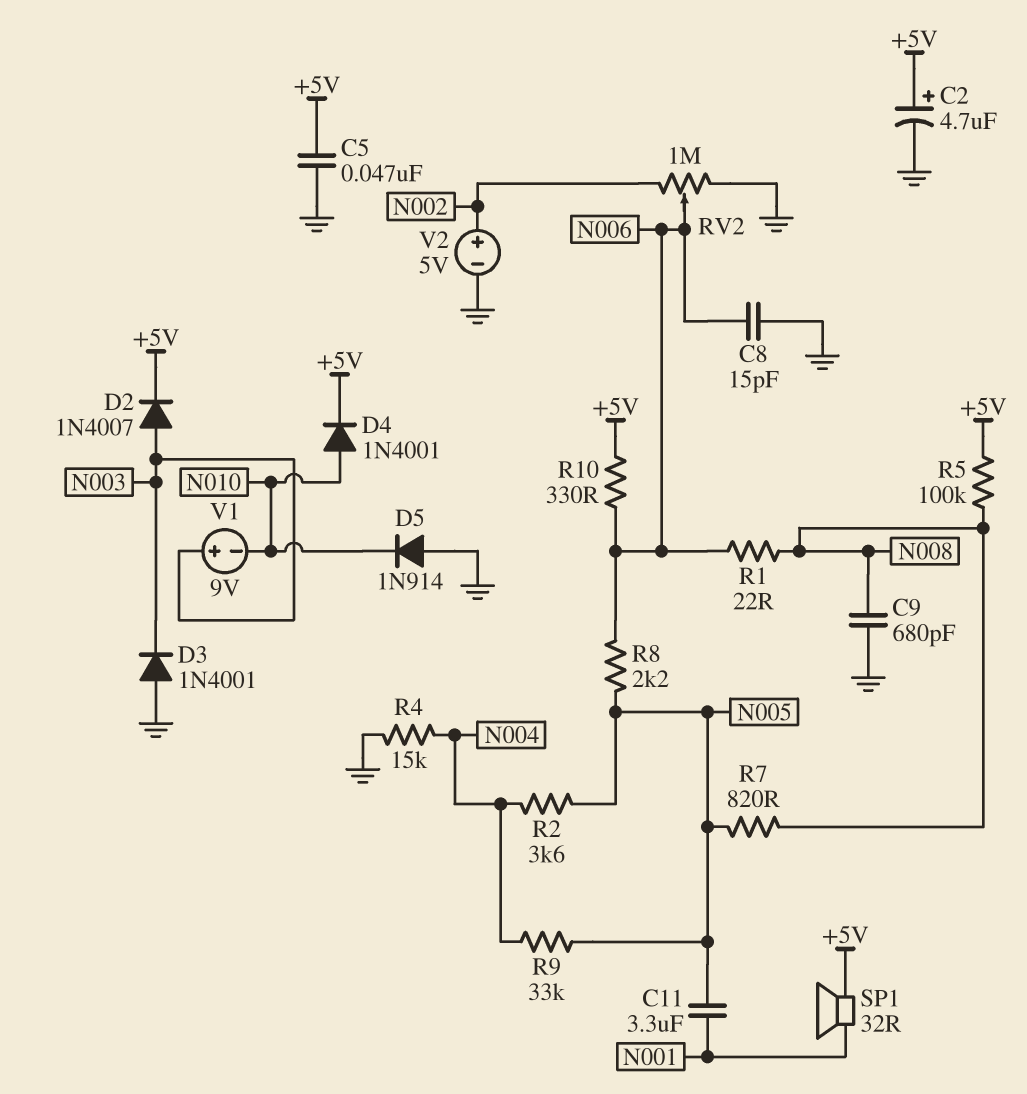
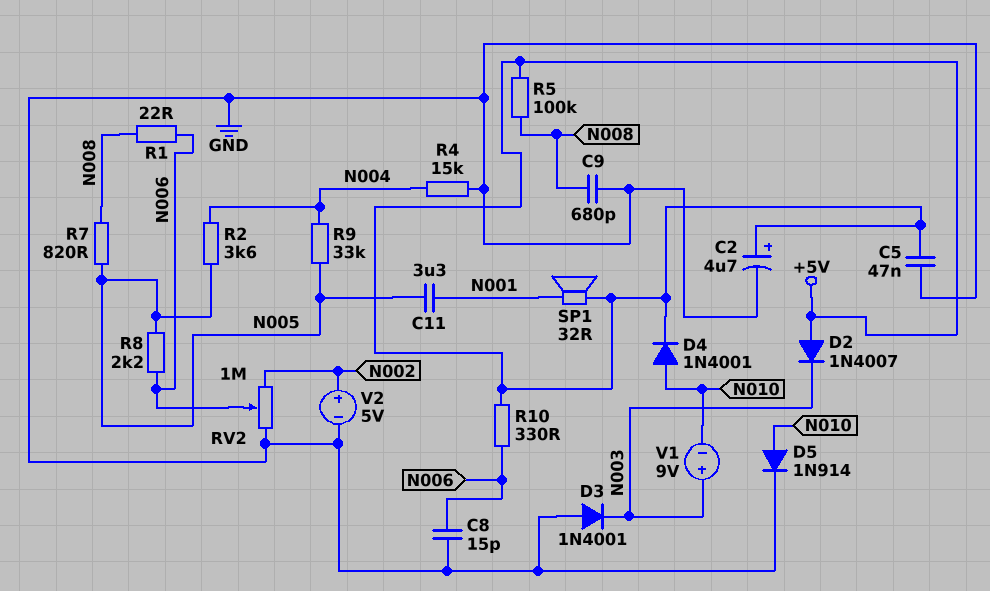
D2: diode 1N4007 (A N003, K +5V) -> diode 1N4007 (A +5V, K N003)
D5: diode 1N914 (A GND, K N010) -> diode 1N914 (A N010, K GND)

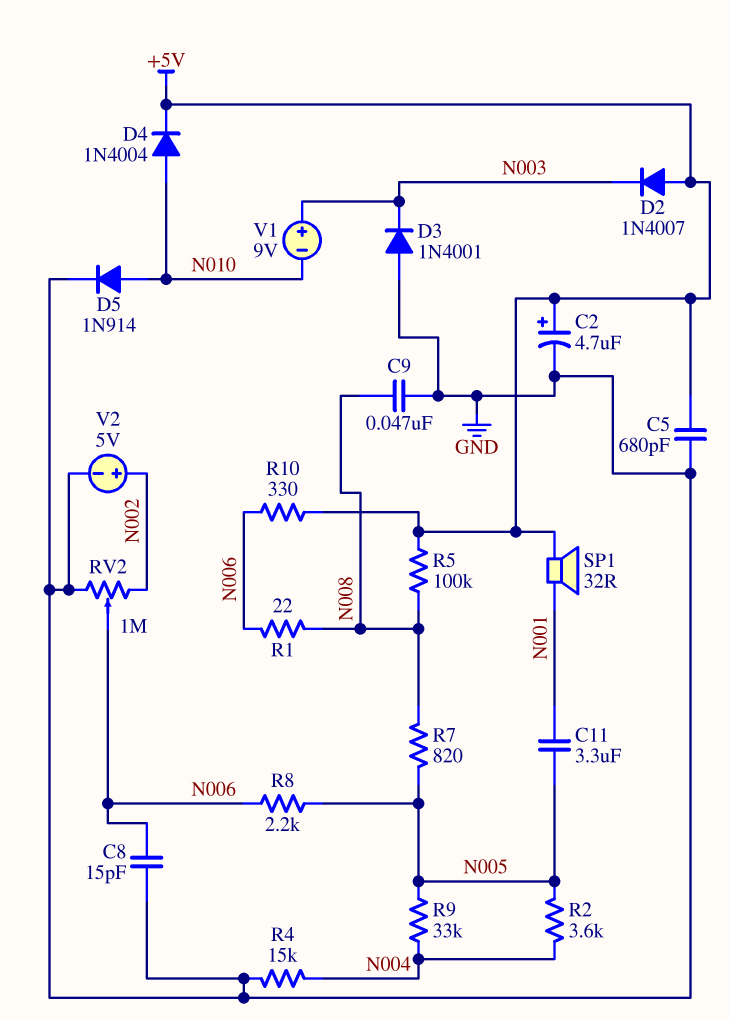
C5: 47nF (+5V, GND) -> 680pF (+5V, GND)
C9: 680pF (GND, N008) -> 47nF (GND, N008)
D4: diode 1N4001 (A N010, K +5V) -> diode 1N4004 (A N010, K +5V)

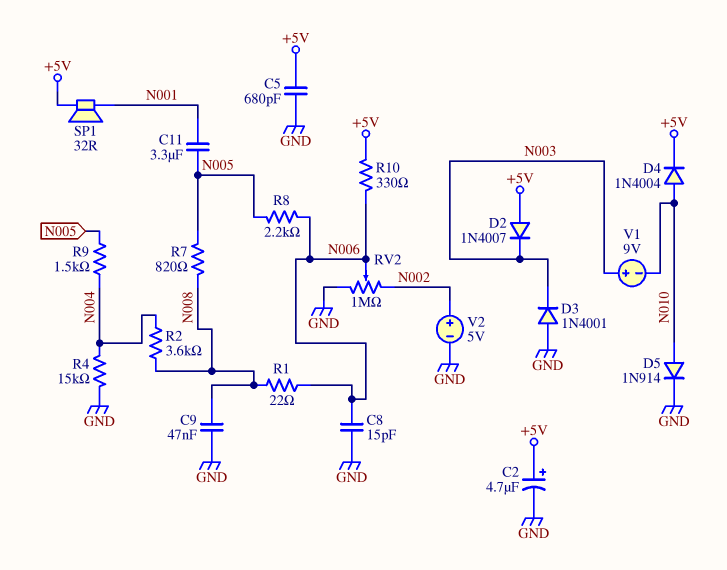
R2: 3.6k (N004, N005) -> 3.6k (N004, N008)
R5: 100k (+5V, N008) -> none
R9: 33k (N004, N005) -> 1.5k (N004, N005)

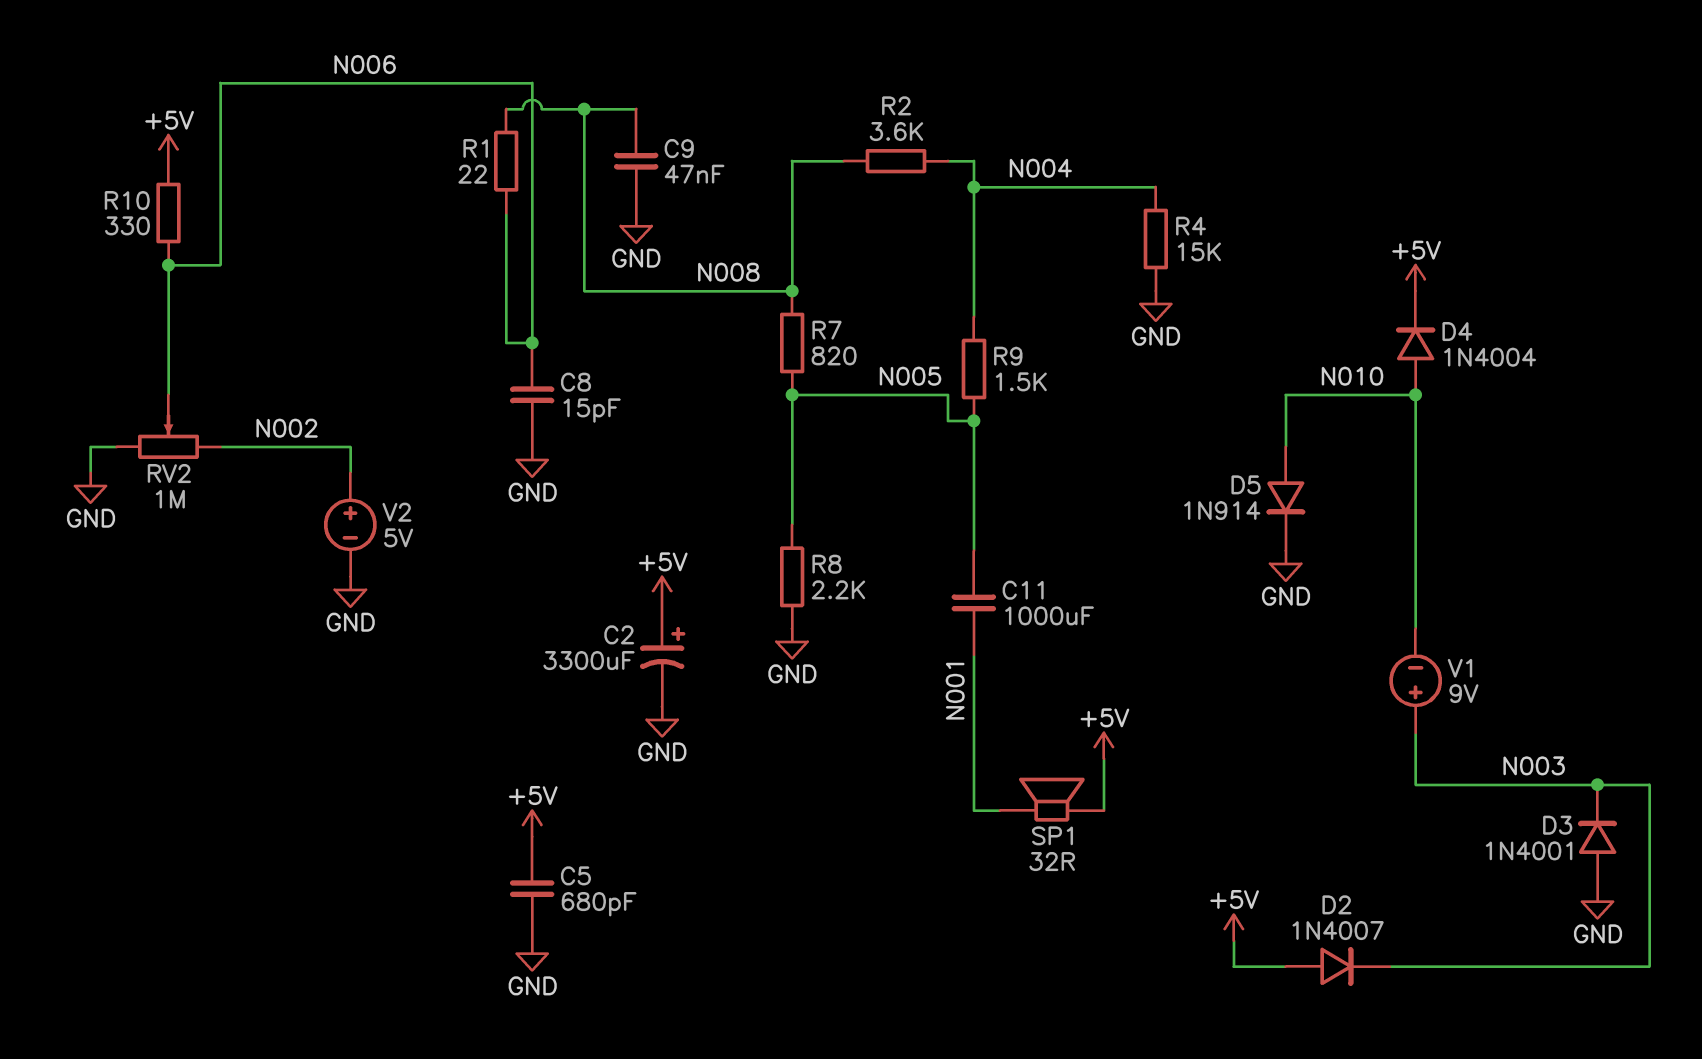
C2: 4.7uF (plus +5V, minus GND) -> 3300uF (plus +5V, minus GND)
C11: 3.3uF (N001, N005) -> 1000uF (N001, N005)
R8: 2.2k (N005, N006) -> 2.2k (GND, N005)

